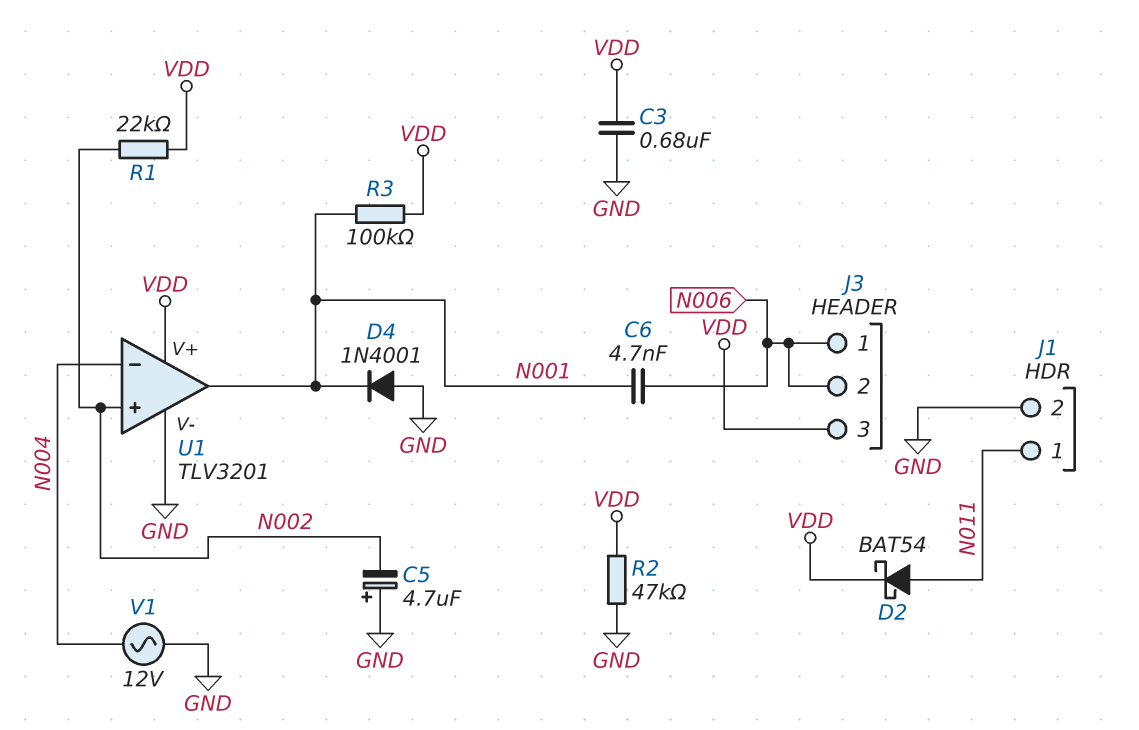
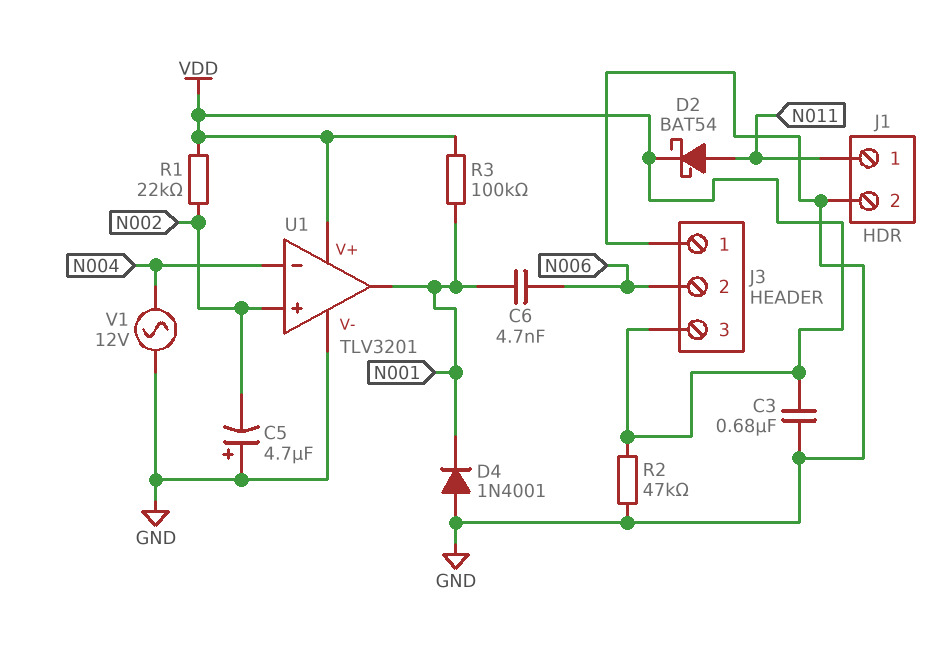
J3 pin 1: N006 -> GND

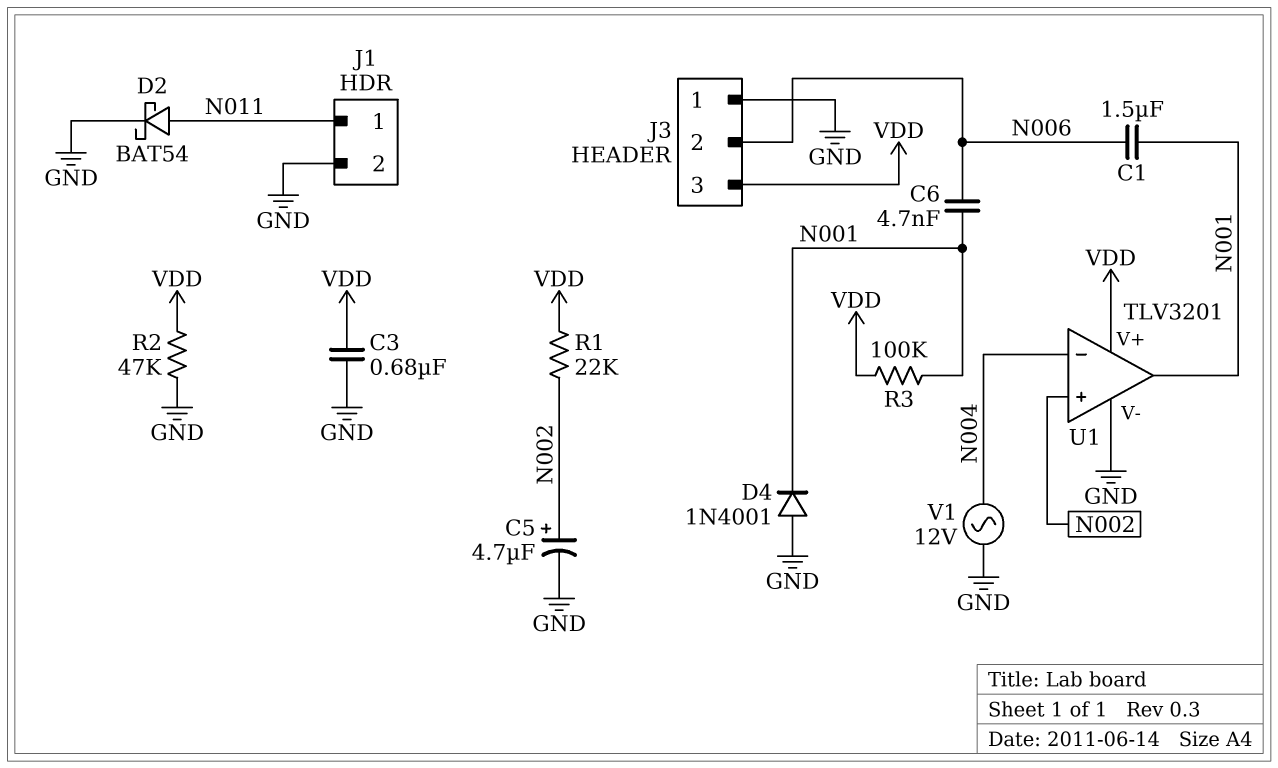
C1: none -> 1.5uF (N001, N006)
C5: 4.7uF (plus GND, minus N002) -> 4.7uF (plus N002, minus GND)
D2: schottky BAT54 (A N011, K VDD) -> schottky BAT54 (A N011, K GND)

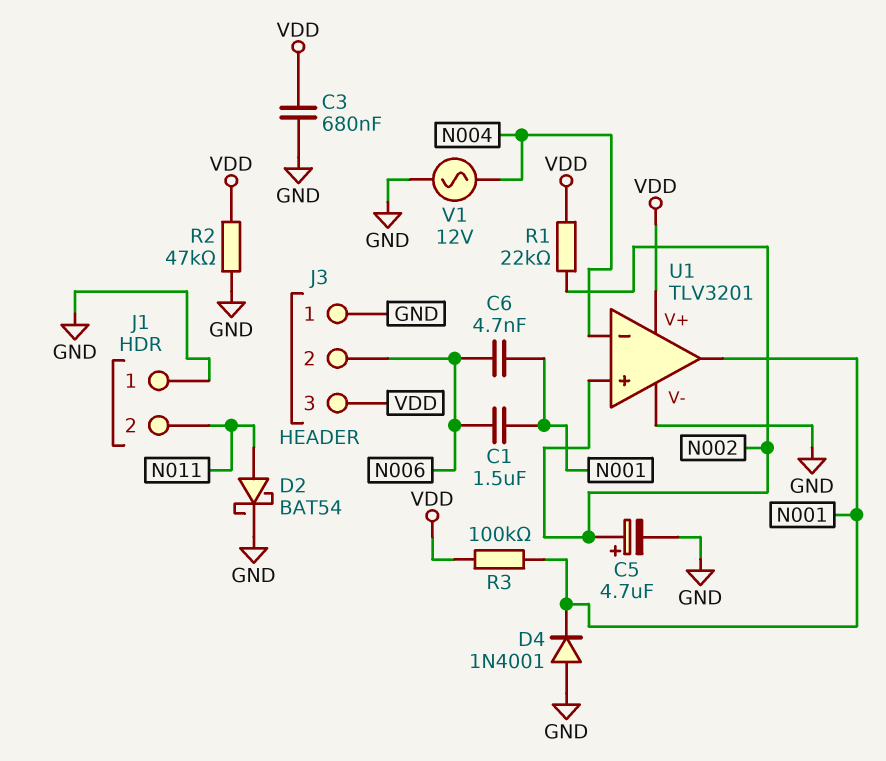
J1 pin 1: N011 -> GND
J1 pin 2: GND -> N011

